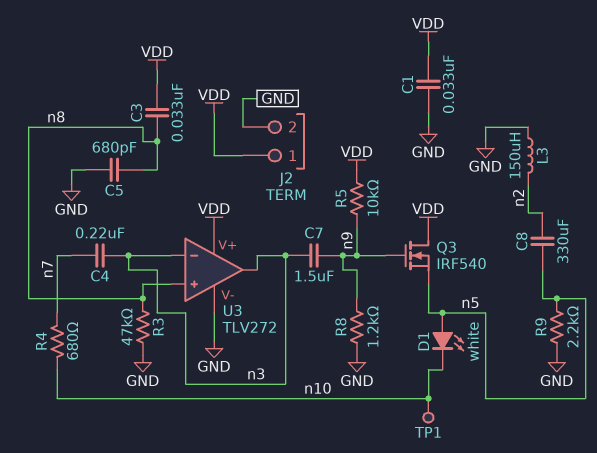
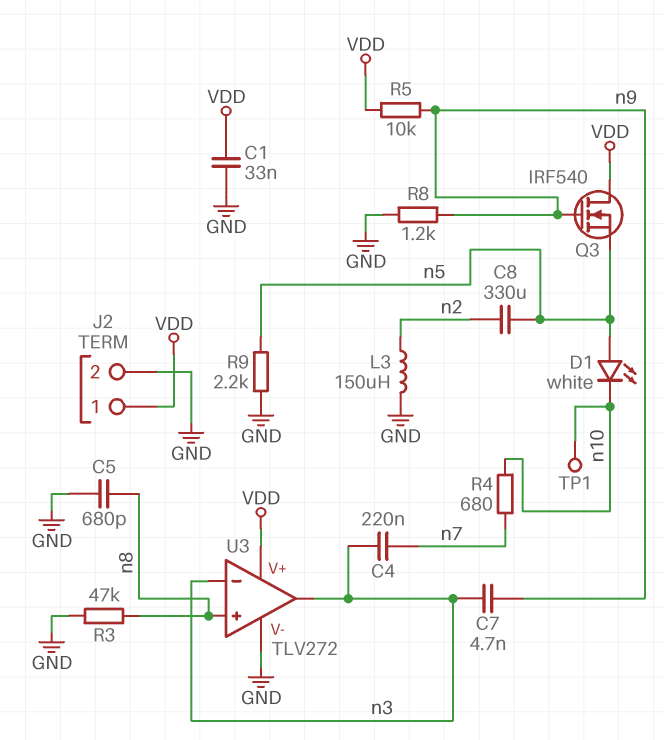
C3: 33nF (VDD, n8) -> none
C7: 1.5uF (n3, n9) -> 4.7nF (n3, n9)

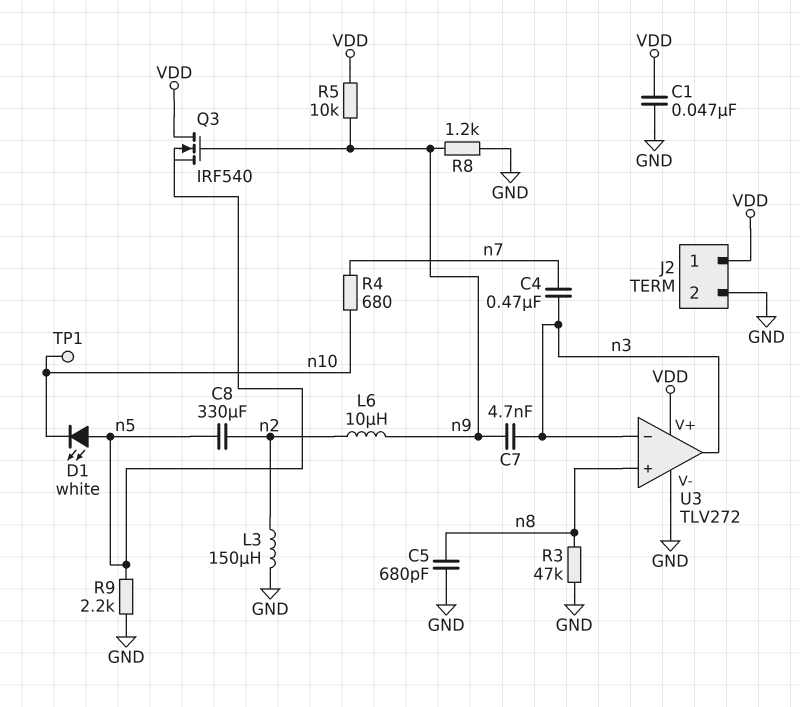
C1: 33nF (GND, VDD) -> 47nF (GND, VDD)
C4: 220nF (n3, n7) -> 470nF (n3, n7)
L6: none -> 10uH (n2, n9)

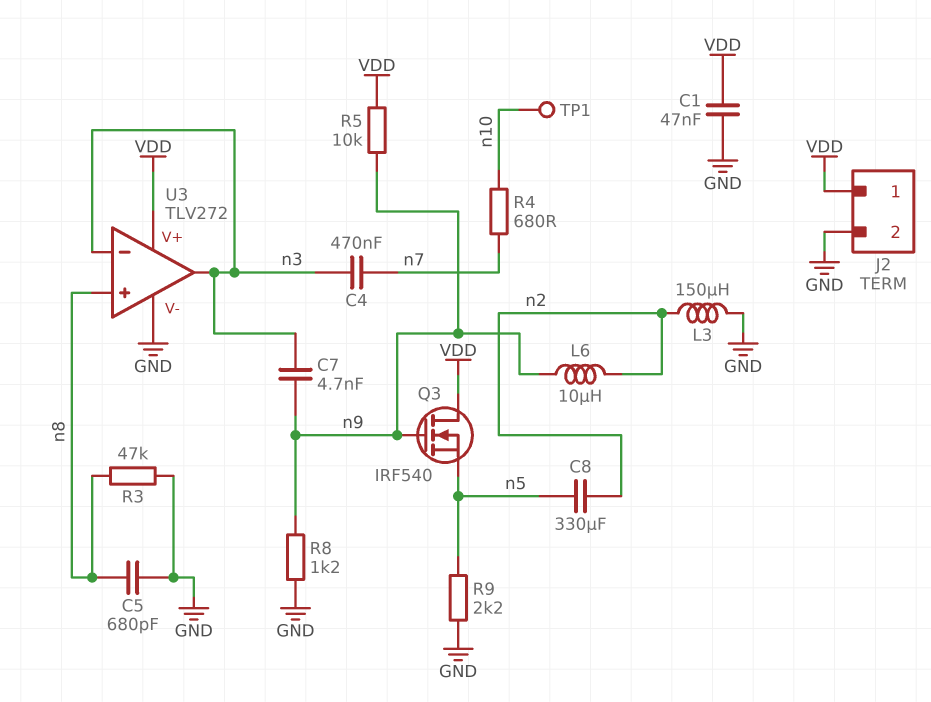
D1: LED white (A n5, K n10) -> none

